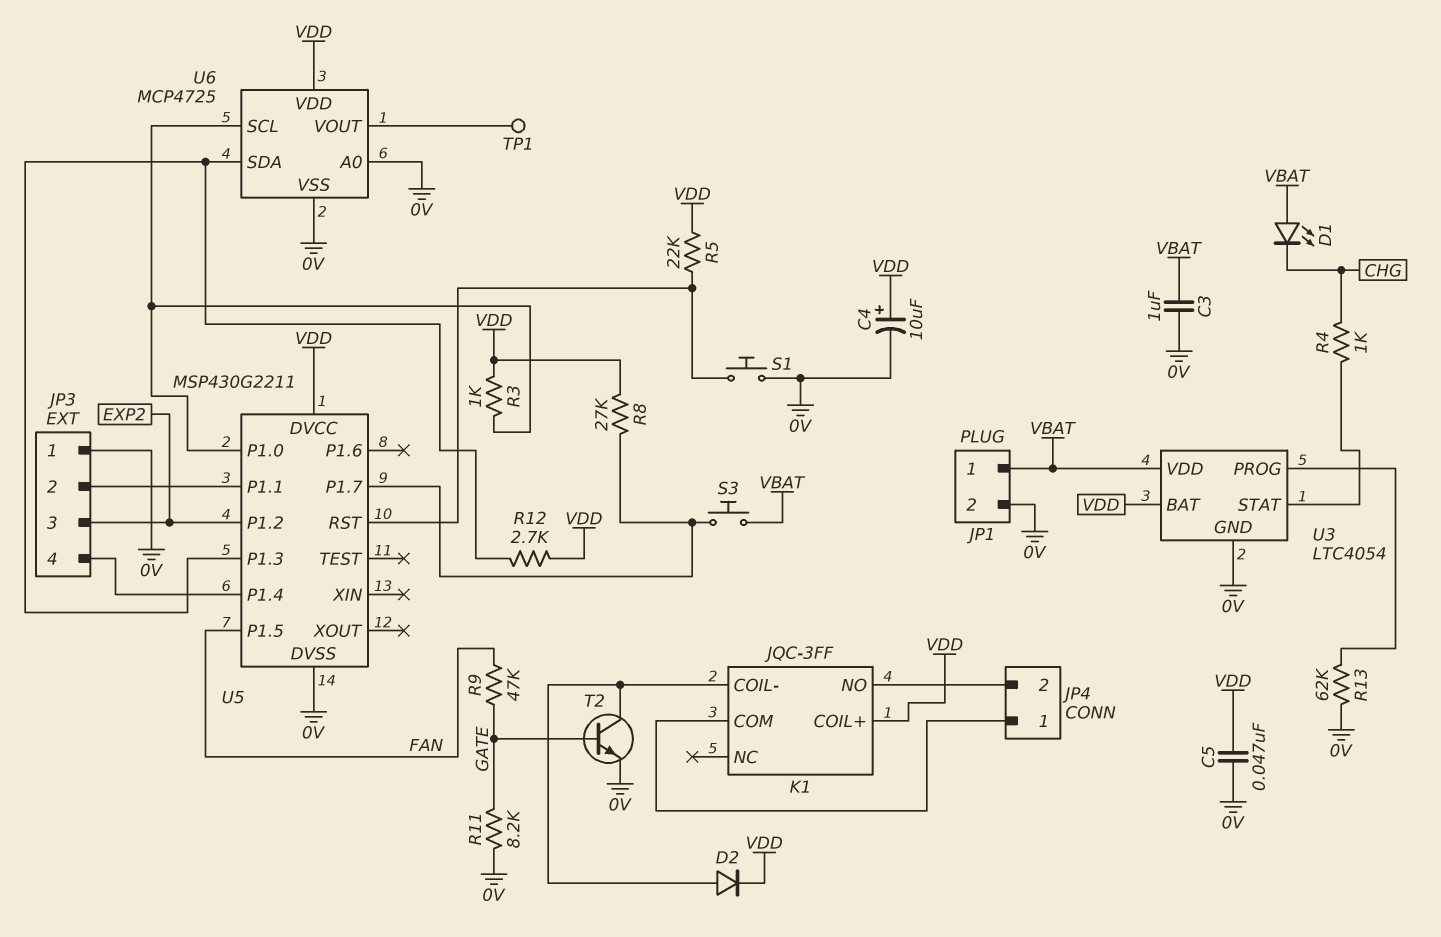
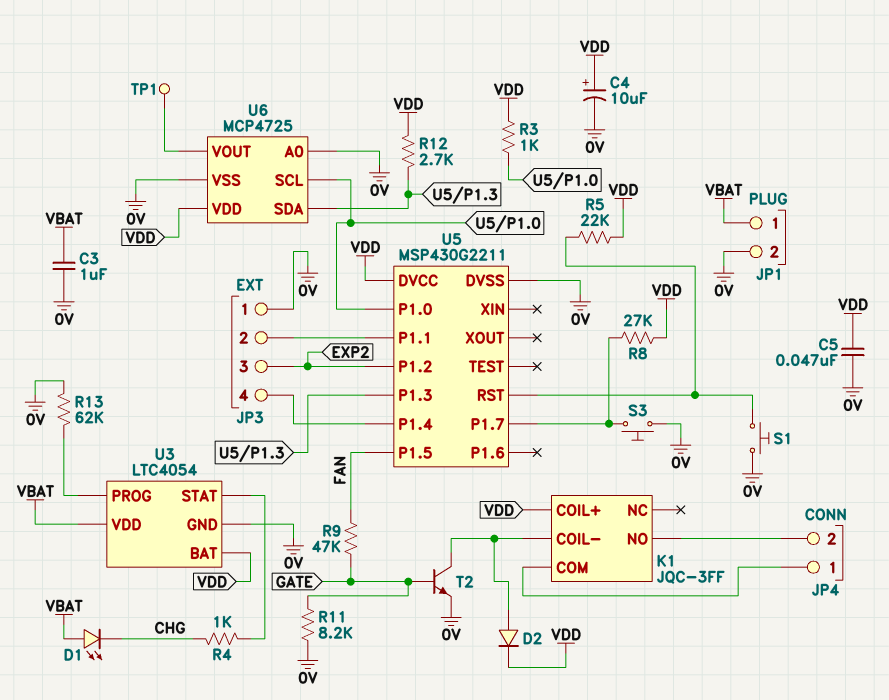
S3: button (U5/P1.7, VBAT) -> button (0V, U5/P1.7)

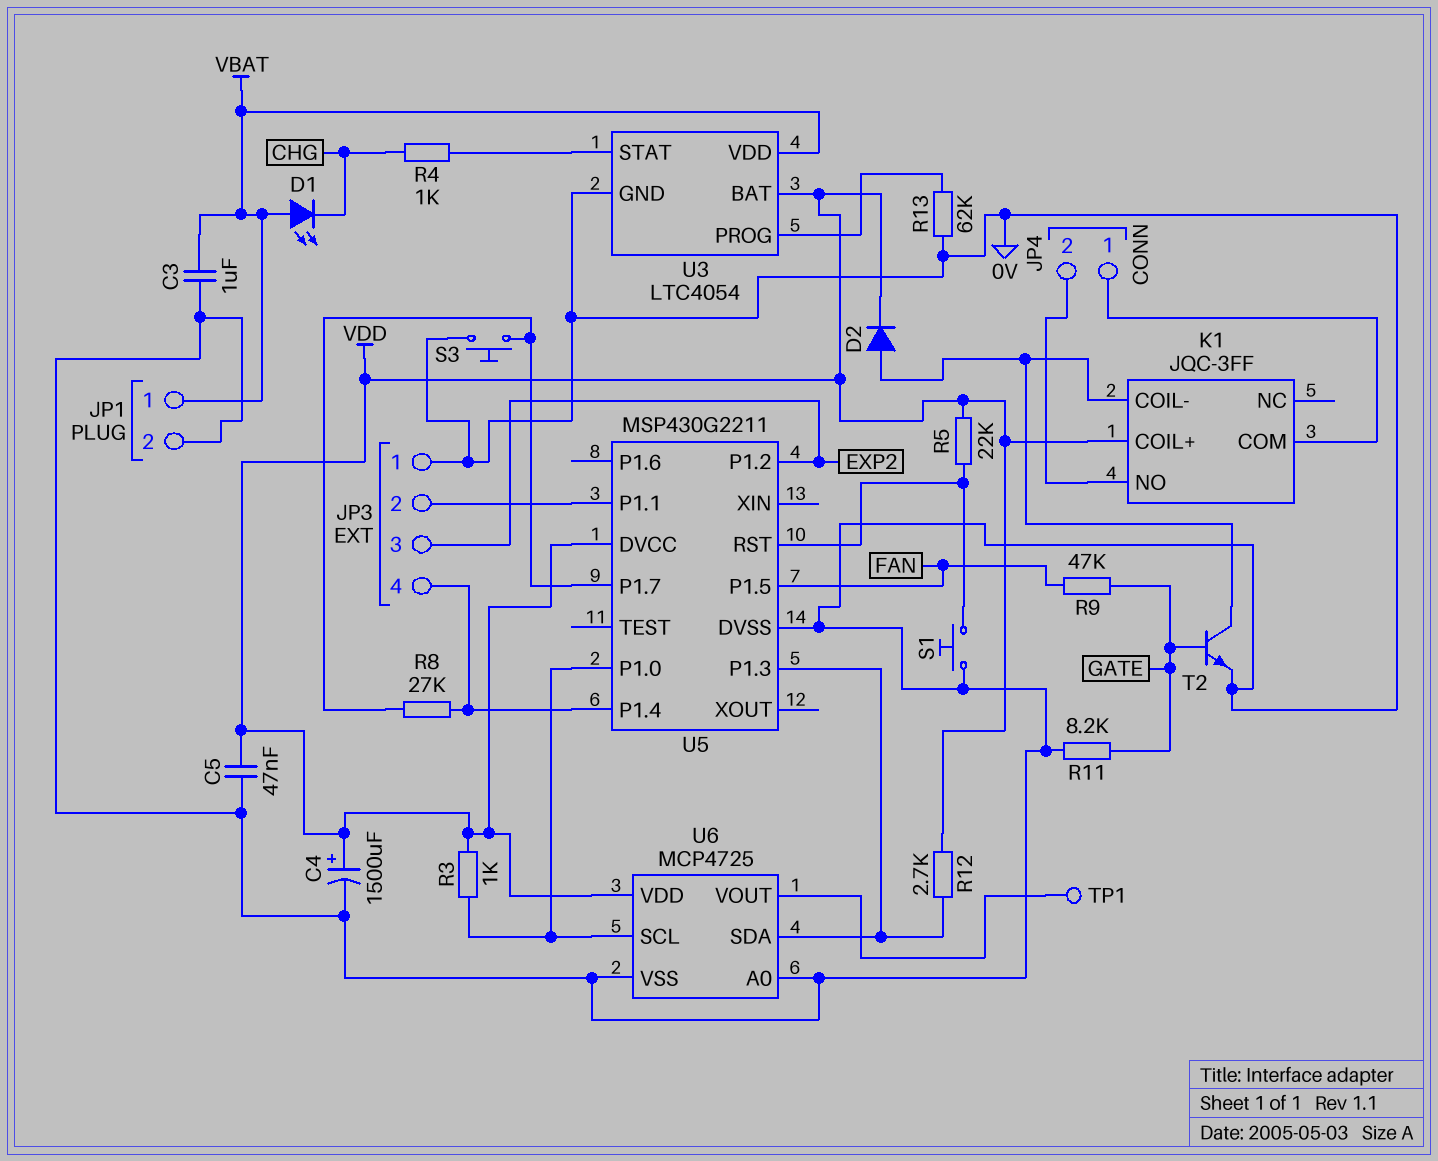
C4: 10uF (plus VDD, minus 0V) -> 1500uF (plus VDD, minus 0V)
R8: 27k (U5/P1.7, VDD) -> 27k (JP3/4, U5/P1.7)

